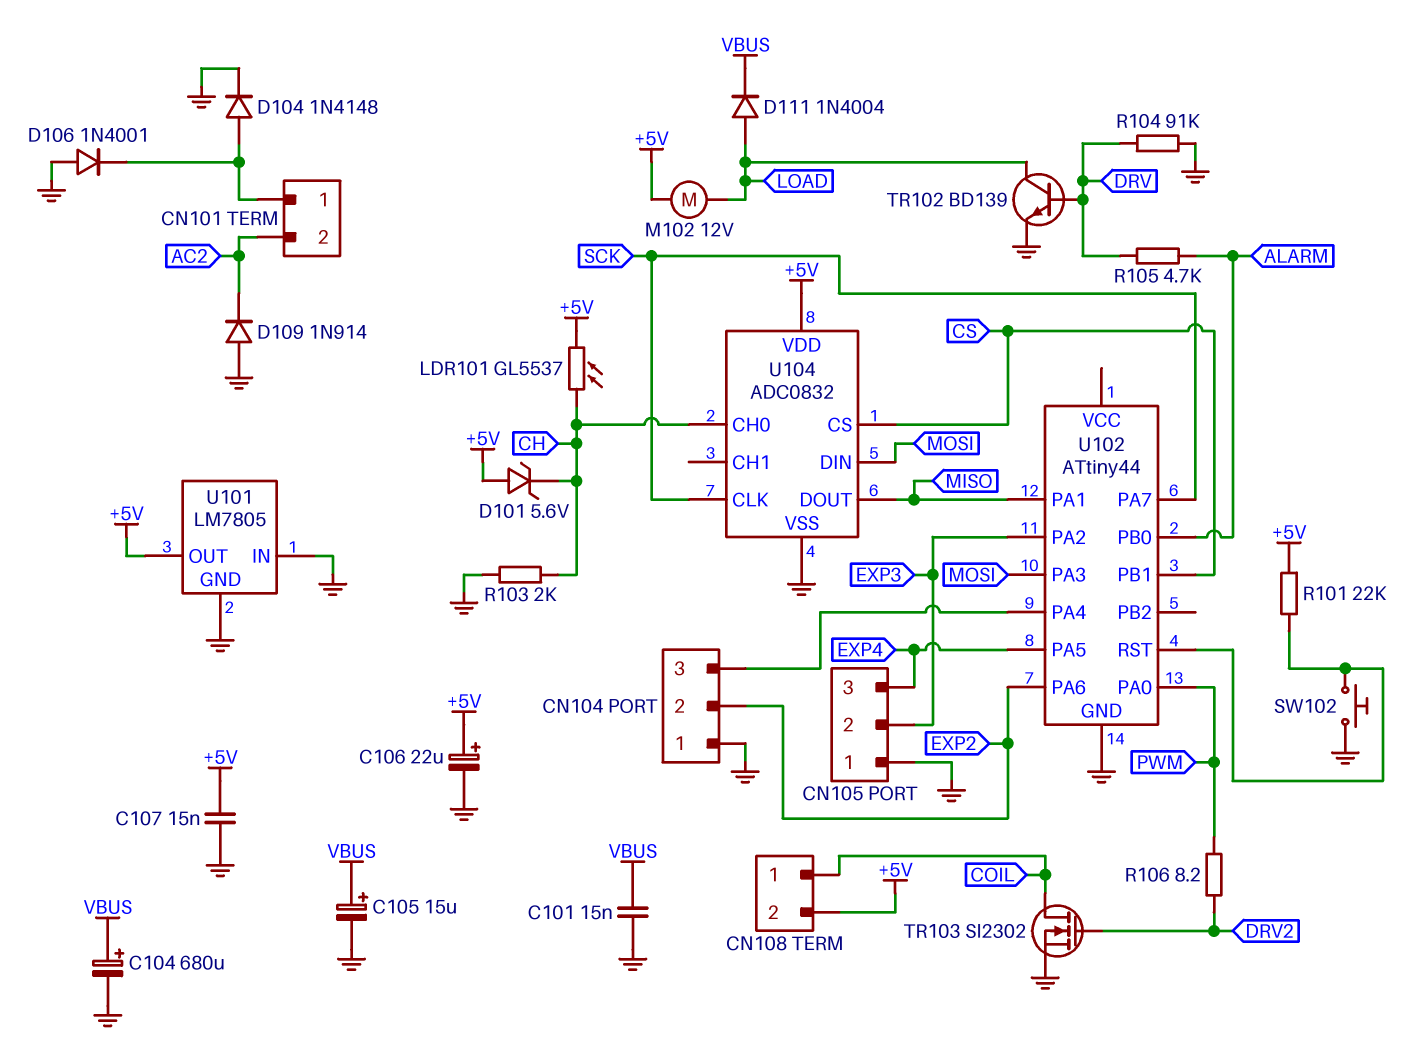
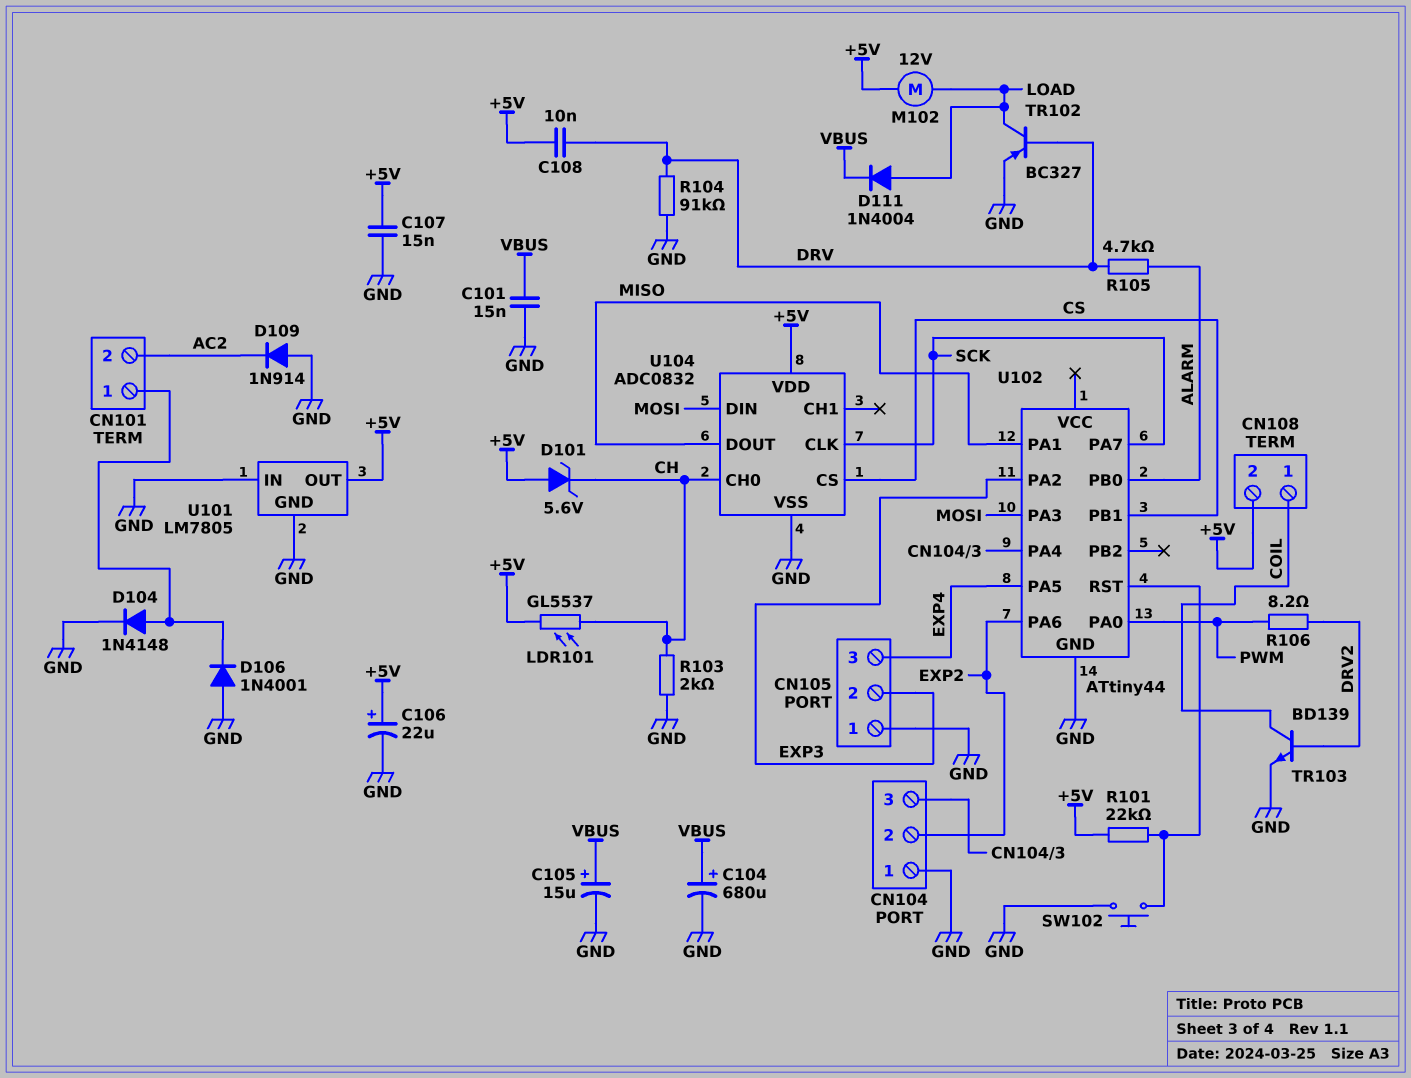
C108: none -> 10nF (+5V, DRV)
TR102: NPN BD139 (B DRV, C LOAD, E GND) -> PNP BC327 (B DRV, C LOAD, E GND)
TR103: NMOS SI2302 (G DRV2, D COIL, S GND) -> NPN BD139 (B DRV2, C COIL, E GND)

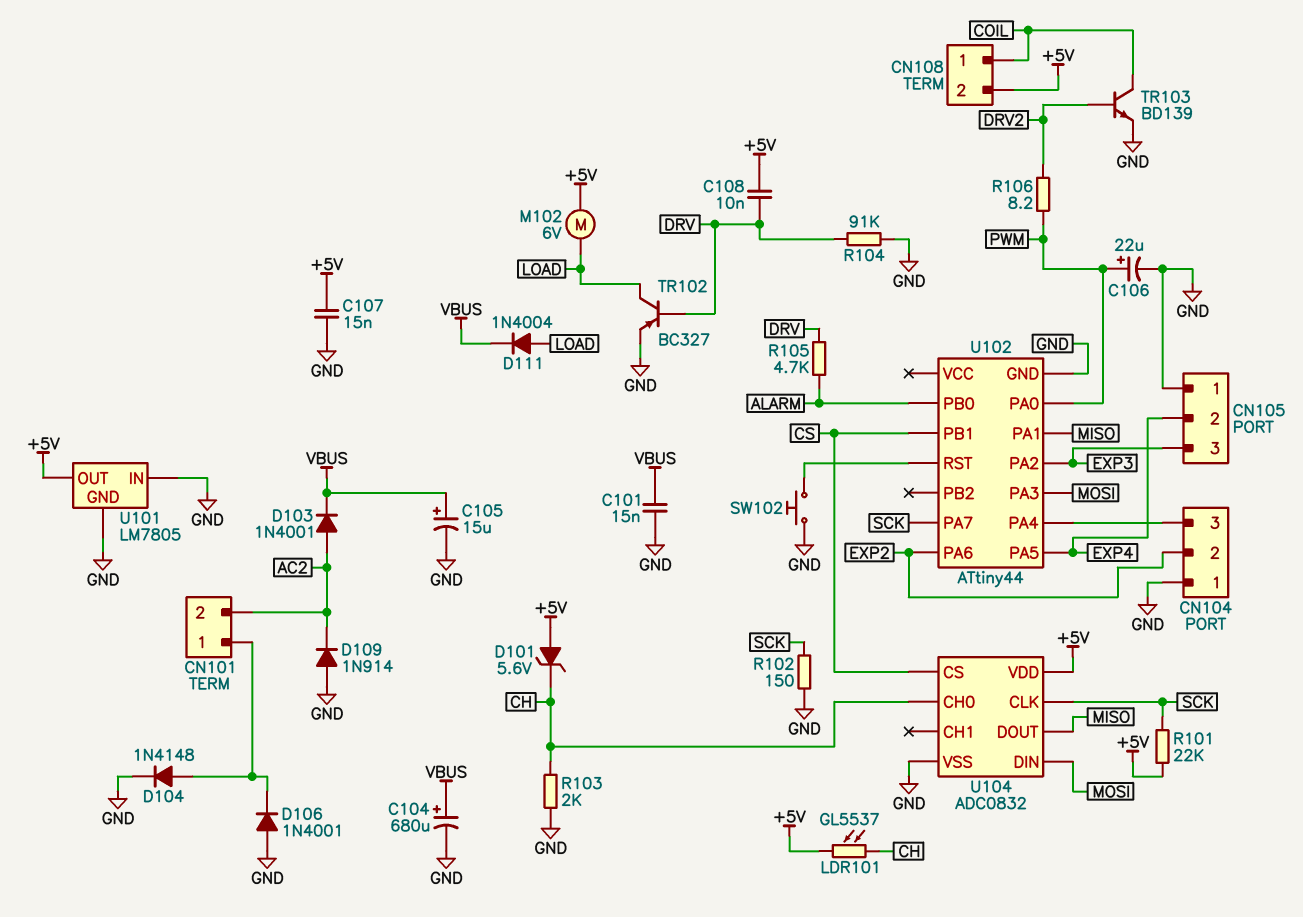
C106: 22uF (plus +5V, minus GND) -> 22uF (plus PWM, minus GND)
CN105 pin 2: EXP3 -> EXP4
CN105 pin 3: EXP4 -> EXP3
D103: none -> diode 1N4001 (A AC2, K VBUS)
M102: motor 12V (+5V, LOAD) -> motor 6V (+5V, LOAD)
R101: 22k (+5V, U102/RST) -> 22k (+5V, SCK)
R102: none -> 150 (GND, SCK)

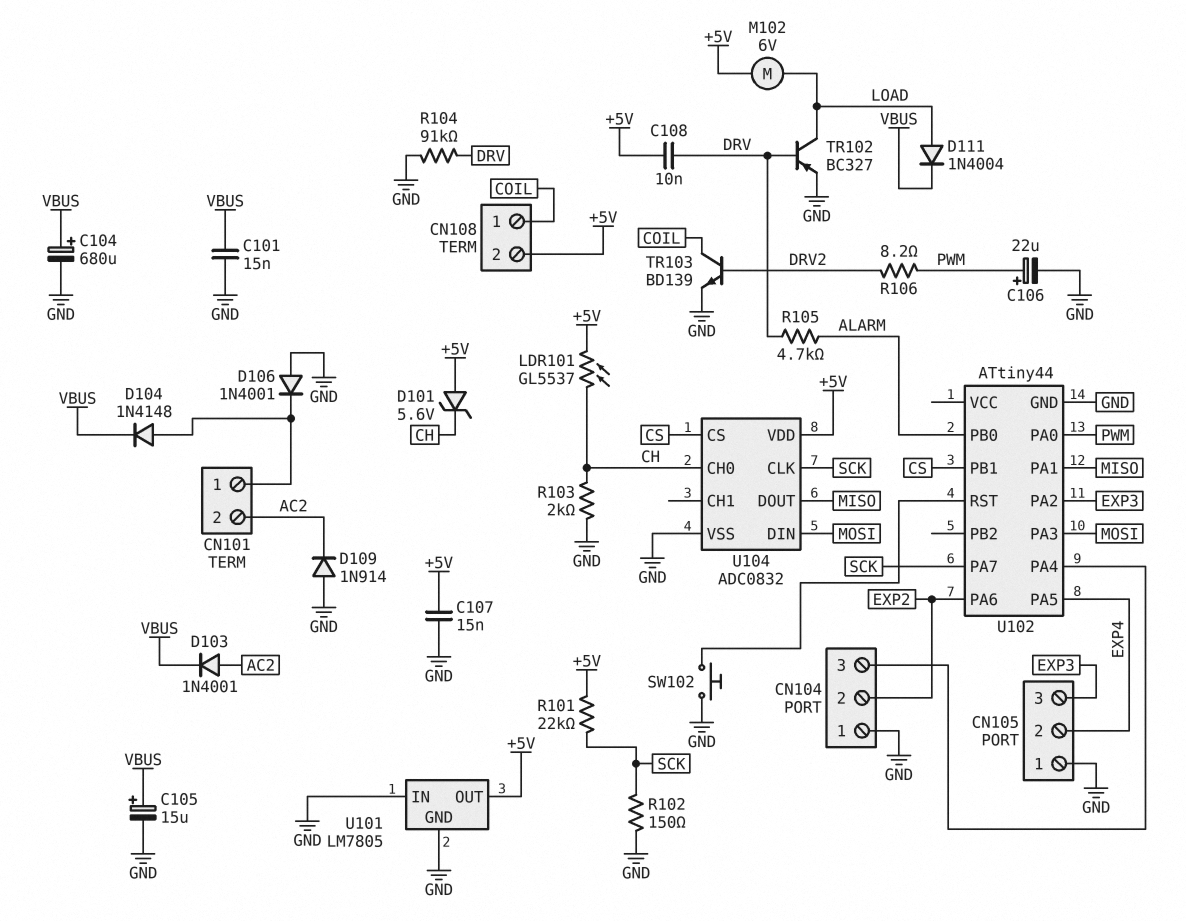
D104: diode 1N4148 (A CN101/1, K GND) -> diode 1N4148 (A CN101/1, K VBUS)

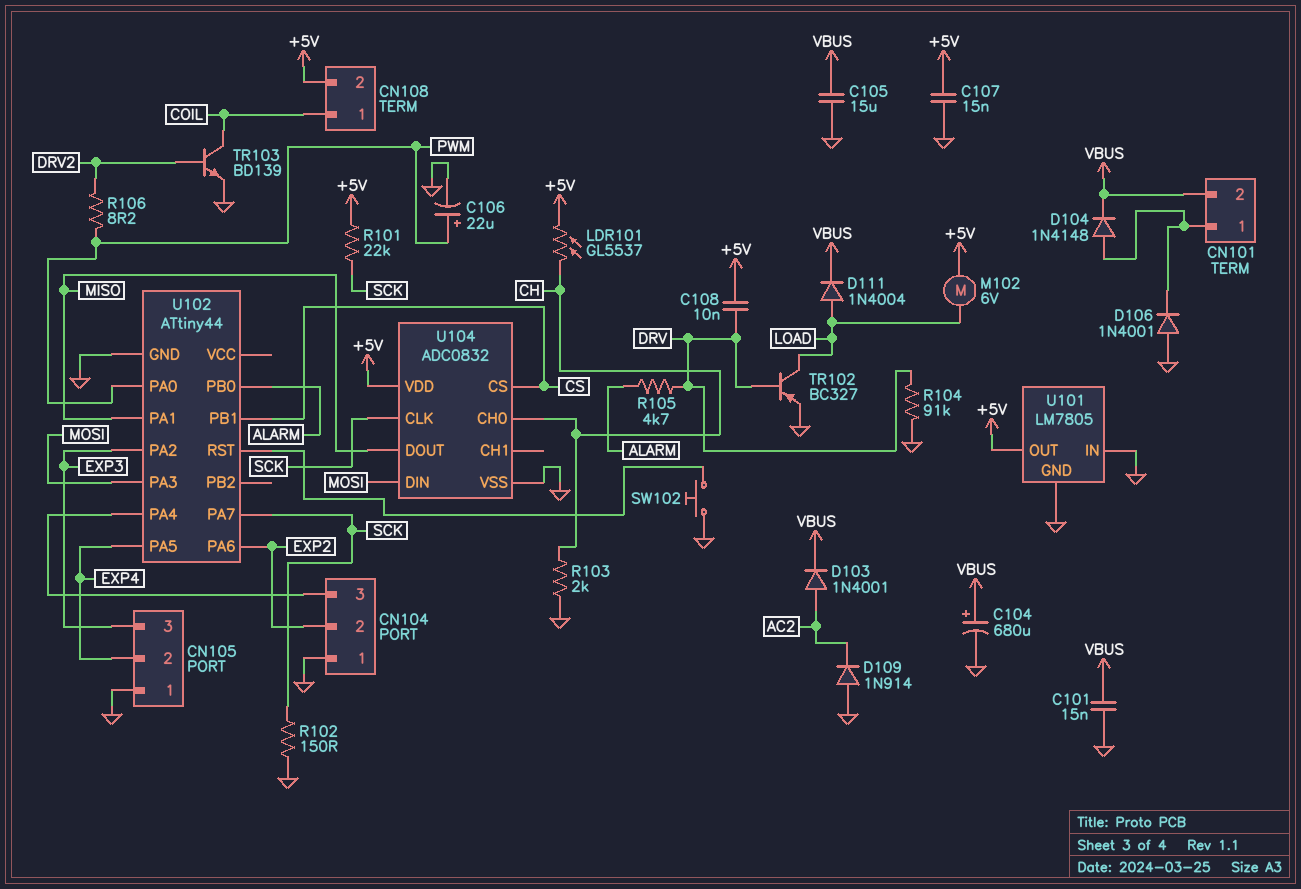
C105: 15uF (plus VBUS, minus GND) -> 15uF (GND, VBUS)
CN101 pin 2: AC2 -> VBUS
D101: zener 5.6V (A +5V, K CH) -> none

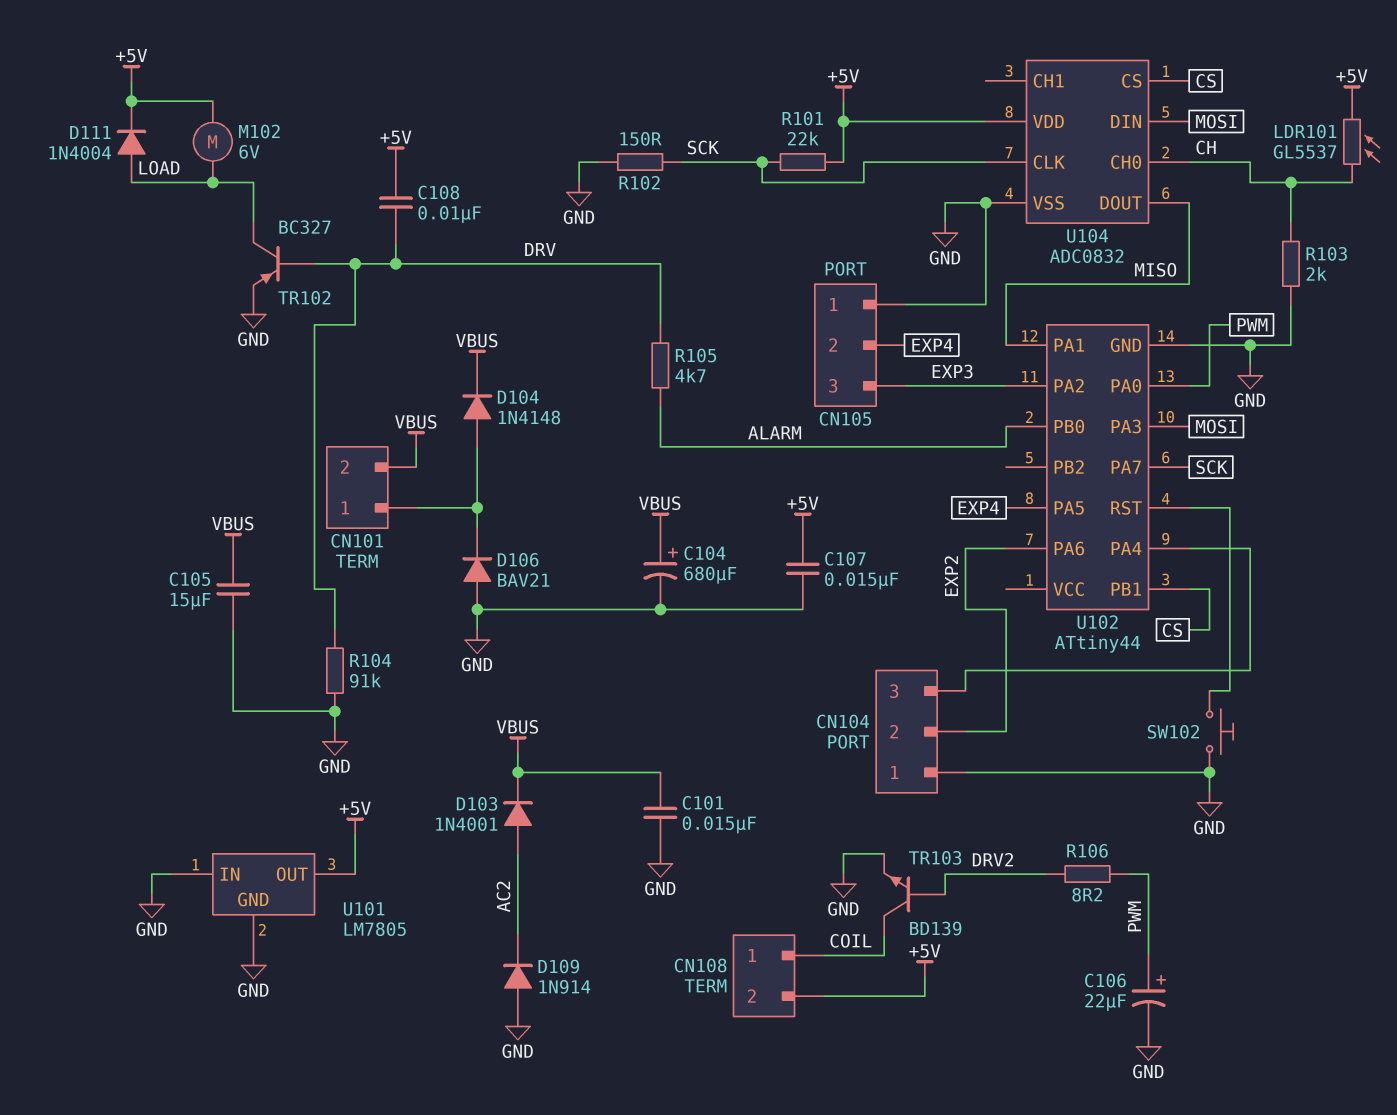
D106: diode 1N4001 (A GND, K CN101/1) -> diode BAV21 (A GND, K CN101/1)
D111: diode 1N4004 (A LOAD, K VBUS) -> diode 1N4004 (A LOAD, K +5V)

